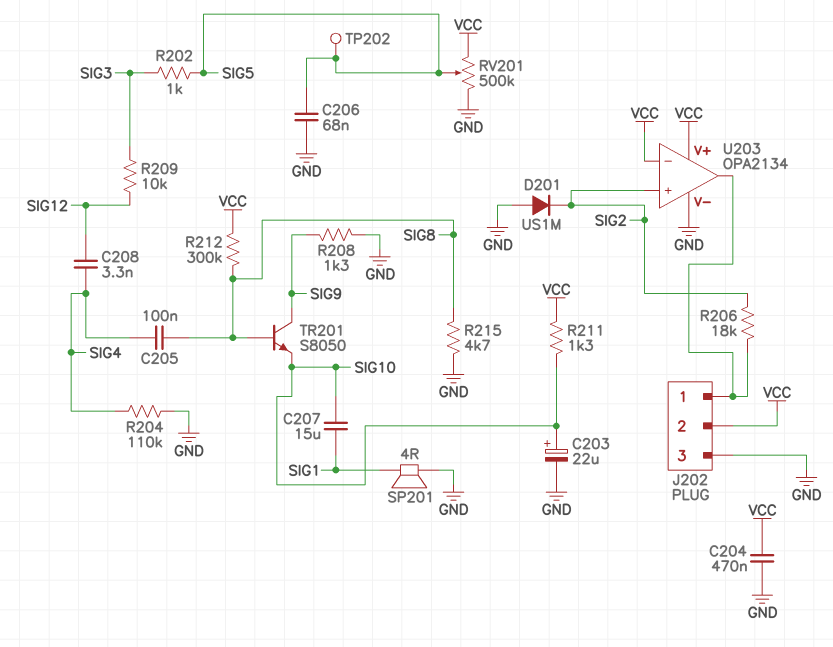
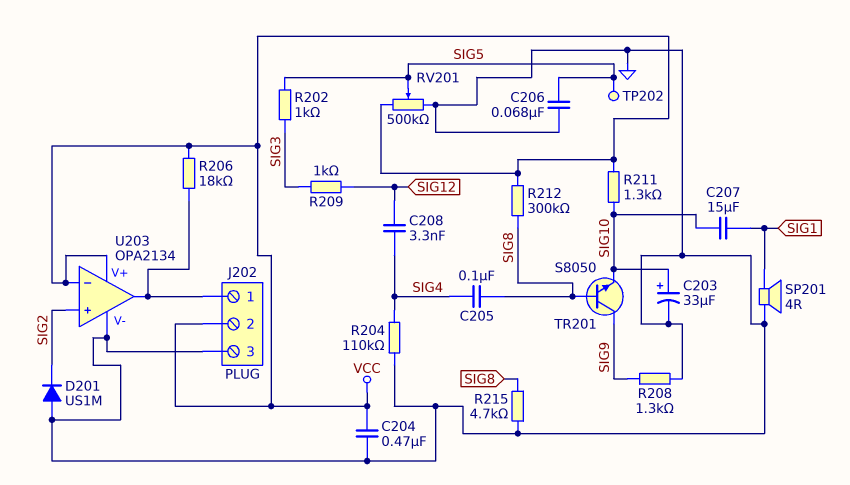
C203: 22uF (plus SIG10, minus GND) -> 33uF (plus SIG10, minus GND)
R206: 18k (J202/1, SIG2) -> 18k (J202/1, VCC)
R209: 10k (SIG3, SIG12) -> 1k (SIG3, SIG12)

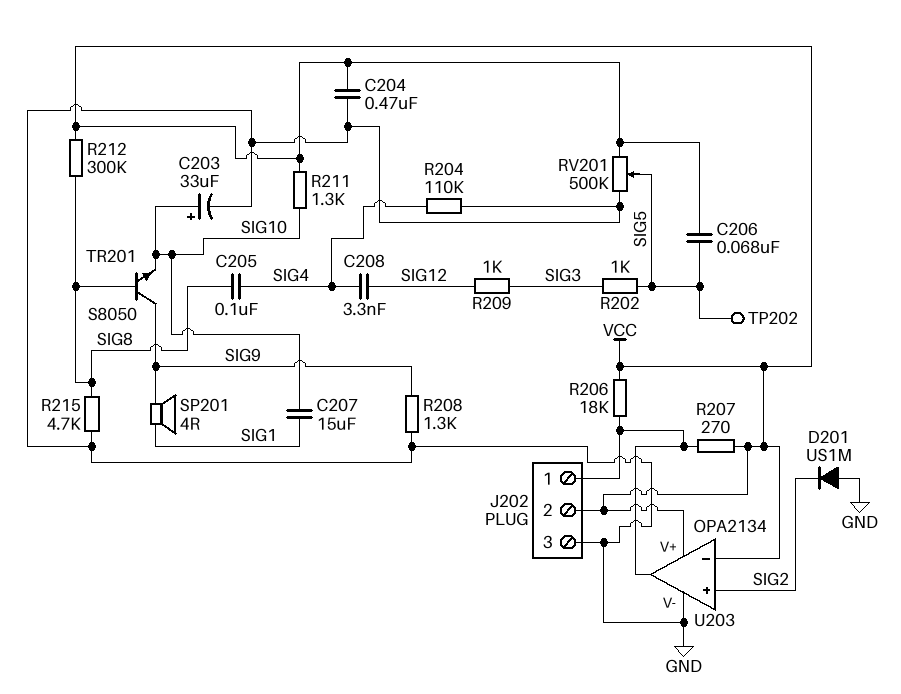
C206: 68nF (GND, SIG5) -> 68nF (SIG5, VCC)
R207: none -> 270 (J202/1, VCC)
SP201: speaker 4R (GND, SIG1) -> speaker 4R (SIG1, SIG9)

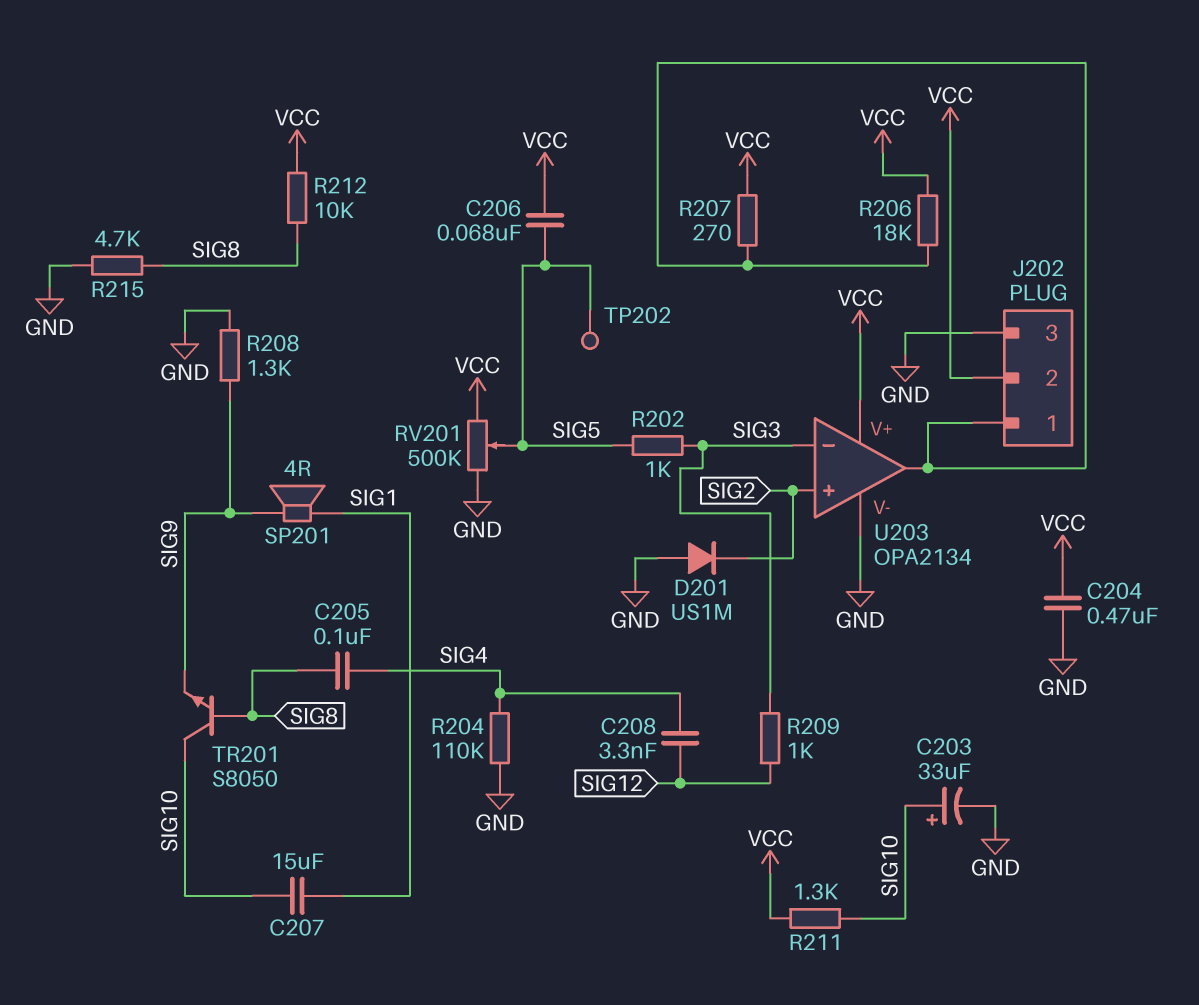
R212: 300k (SIG8, VCC) -> 10k (SIG8, VCC)
TR201: NPN S8050 (B SIG8, C SIG9, E SIG10) -> NPN S8050 (B SIG8, C SIG10, E SIG9)
U203 pin in-: VCC -> SIG3

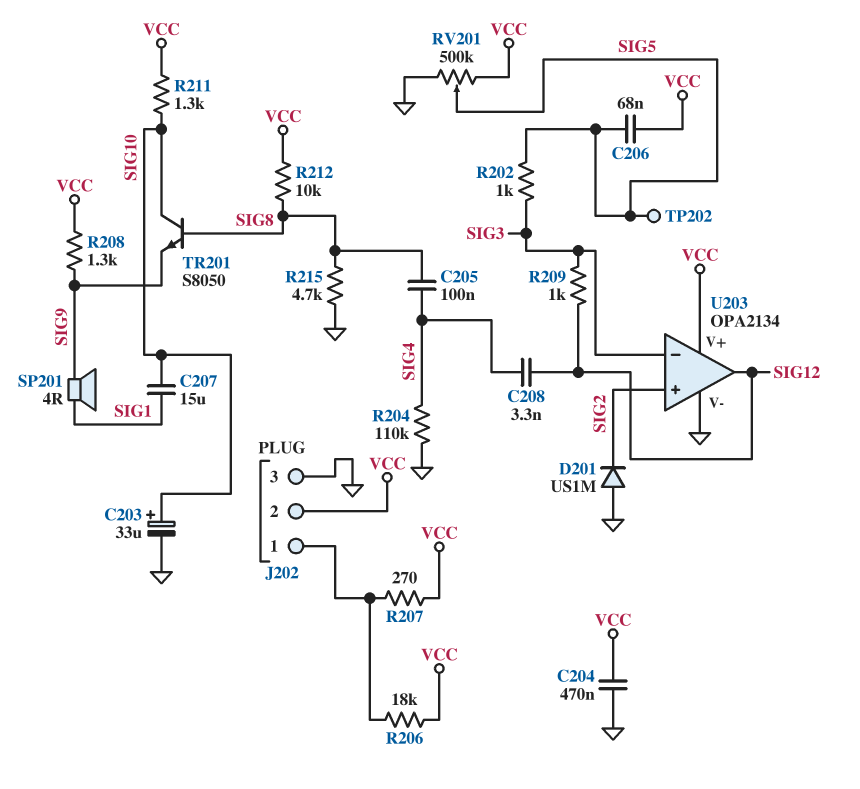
R208: 1.3k (GND, SIG9) -> 1.3k (SIG9, VCC)
U203 pin out: J202/1 -> SIG12

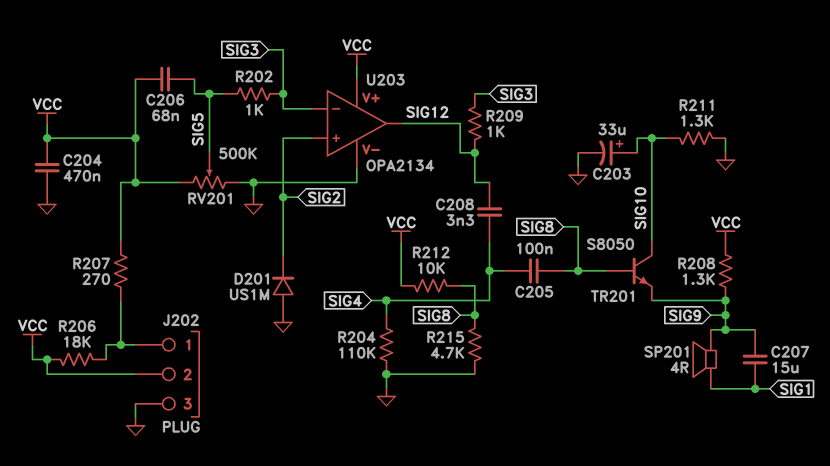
C207: 15uF (SIG1, SIG10) -> 15uF (SIG1, SIG9)
R211: 1.3k (SIG10, VCC) -> 1.3k (GND, SIG10)
TP202: test point (SIG5) -> none

